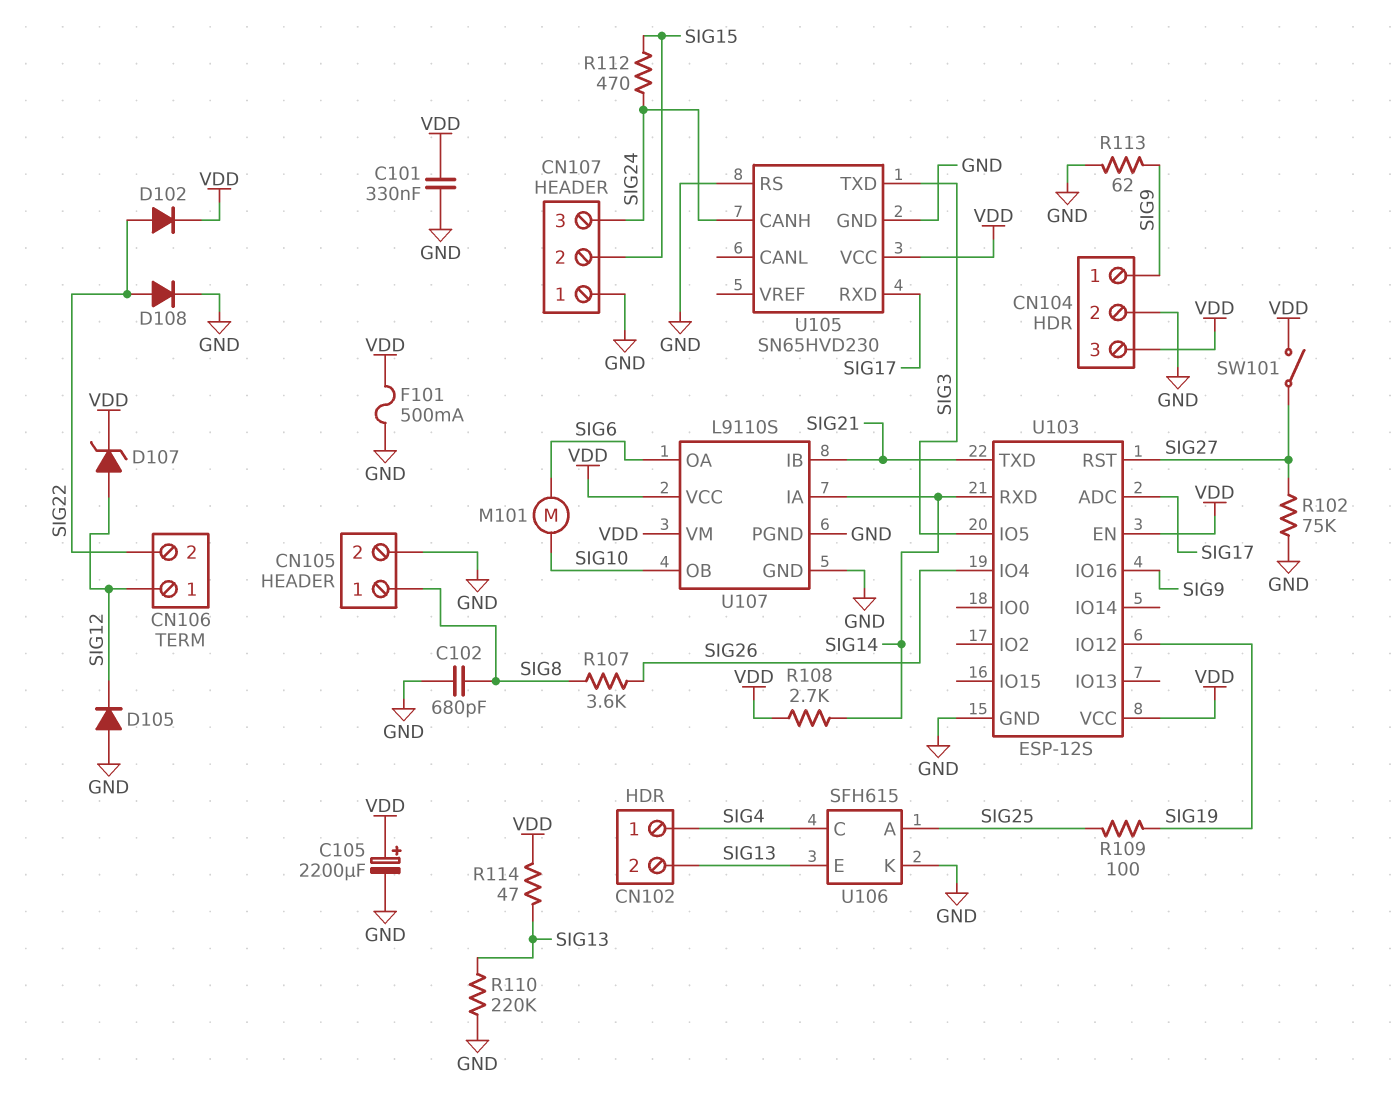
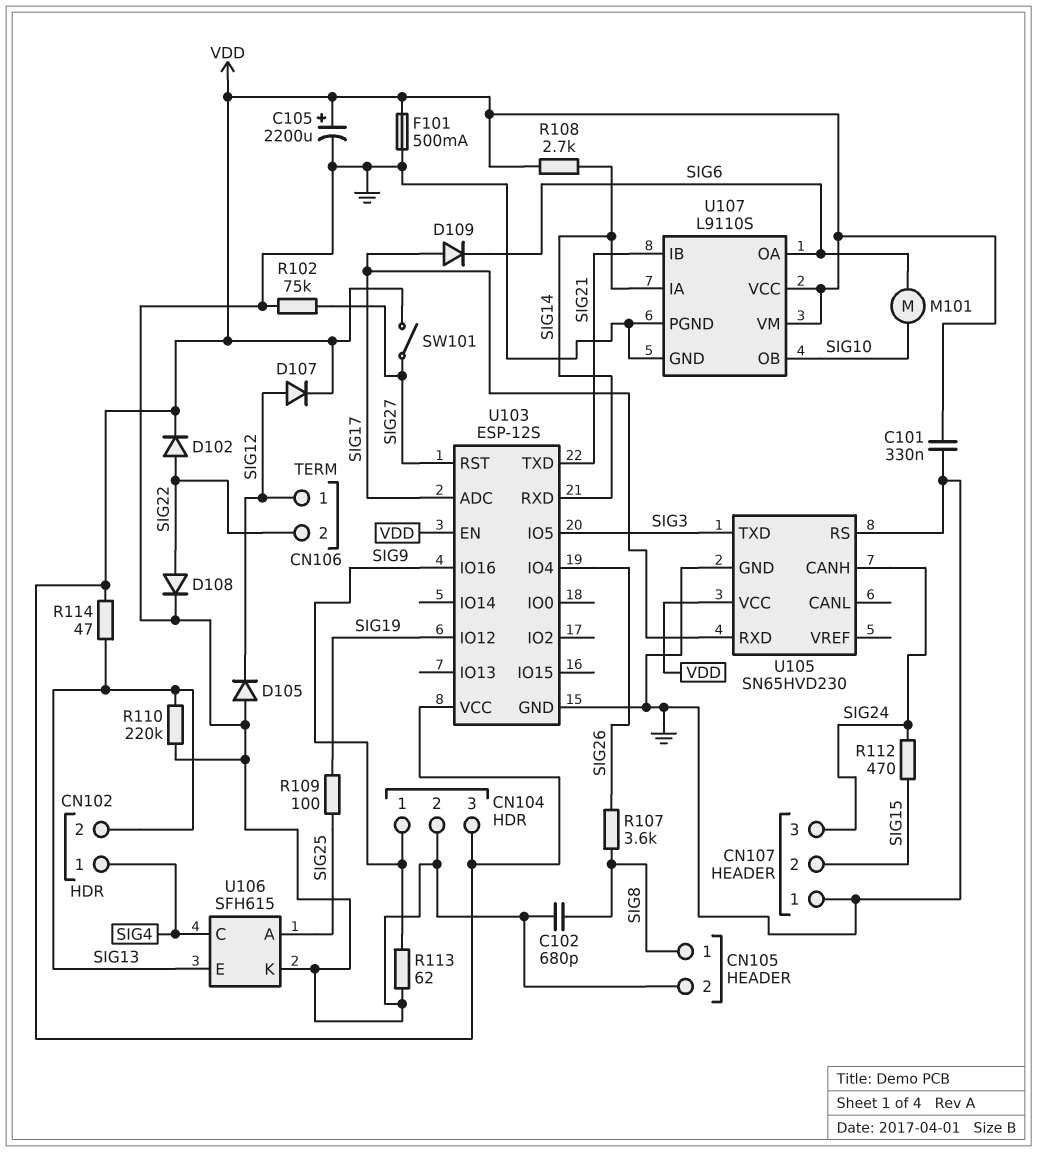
D107: zener (A SIG12, K VDD) -> diode (A SIG12, K VDD)
D109: none -> diode (A SIG17, K SIG6)

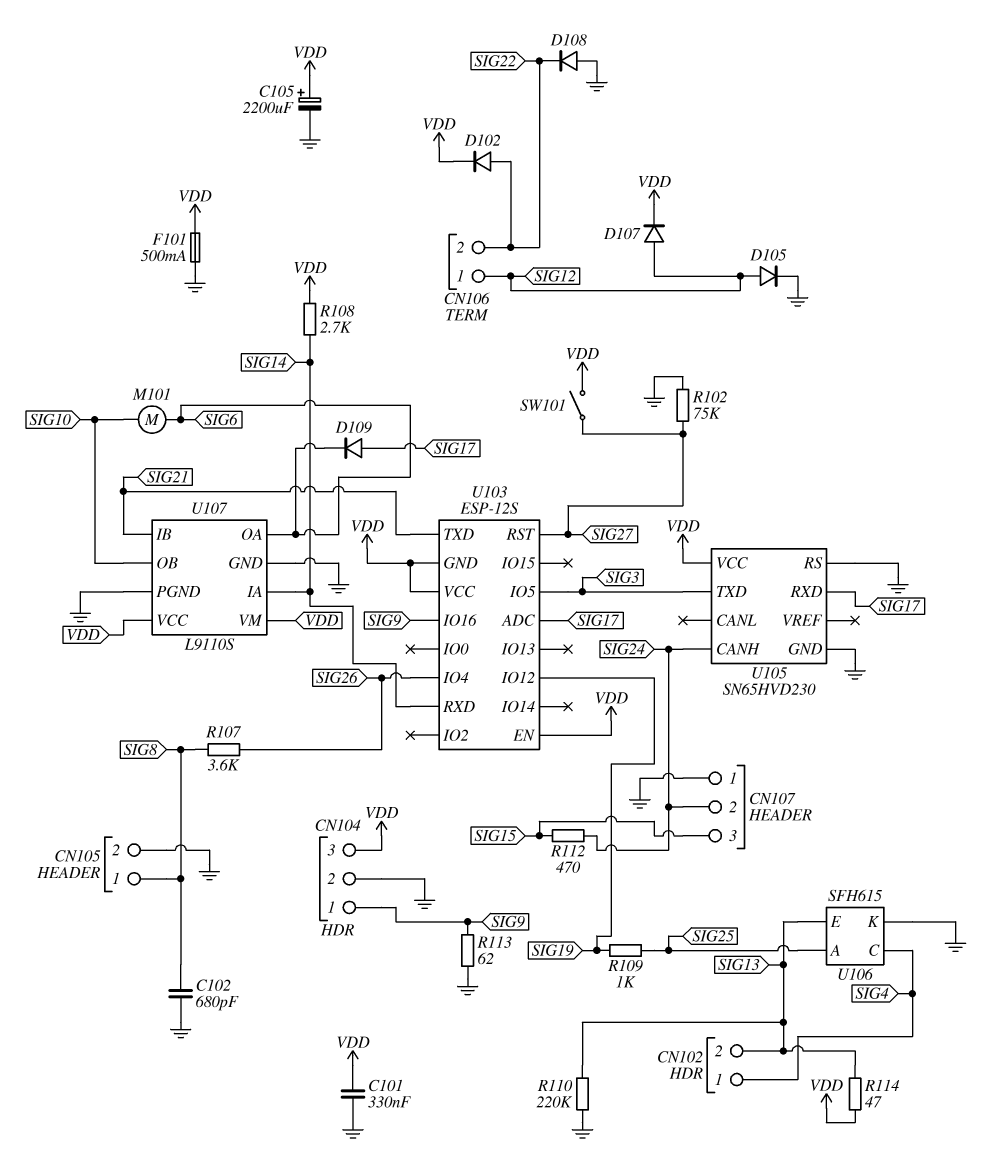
CN107 pin 2: SIG15 -> SIG24
CN107 pin 3: SIG24 -> SIG15
D105: diode (A GND, K SIG12) -> diode (A SIG12, K GND)
D108: diode (A SIG22, K GND) -> diode (A GND, K SIG22)
R109: 100 (SIG19, SIG25) -> 1k (SIG19, SIG25)
U103 pin GND: GND -> VDD

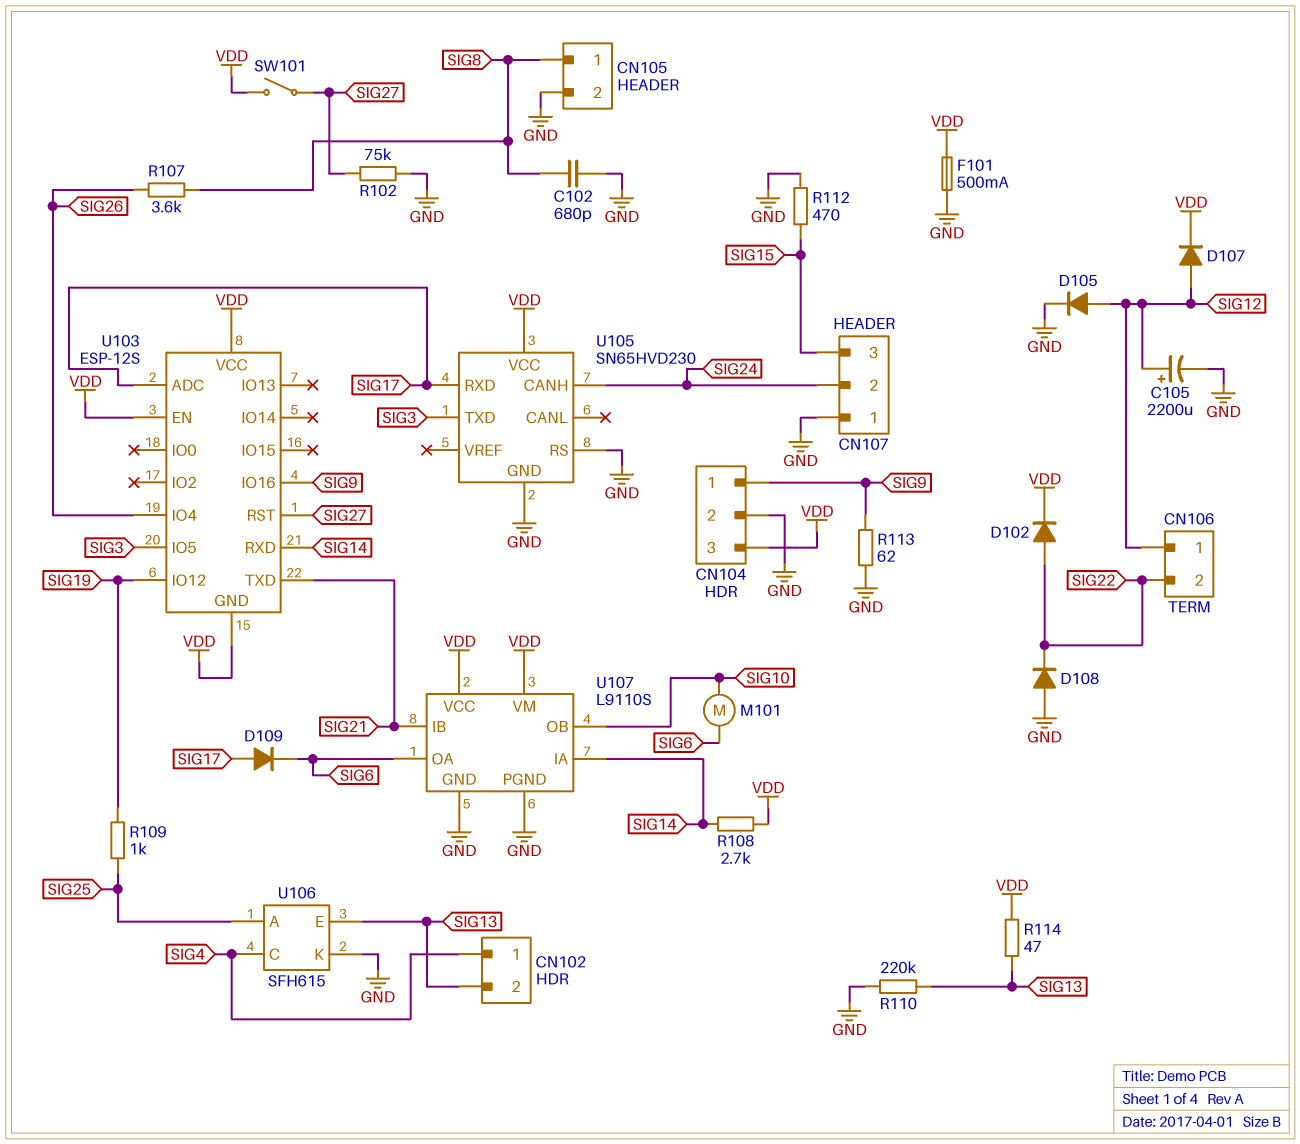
C101: 330nF (GND, VDD) -> none
C105: 2200uF (plus VDD, minus GND) -> 2200uF (plus SIG12, minus GND)
R112: 470 (SIG15, SIG24) -> 470 (GND, SIG15)

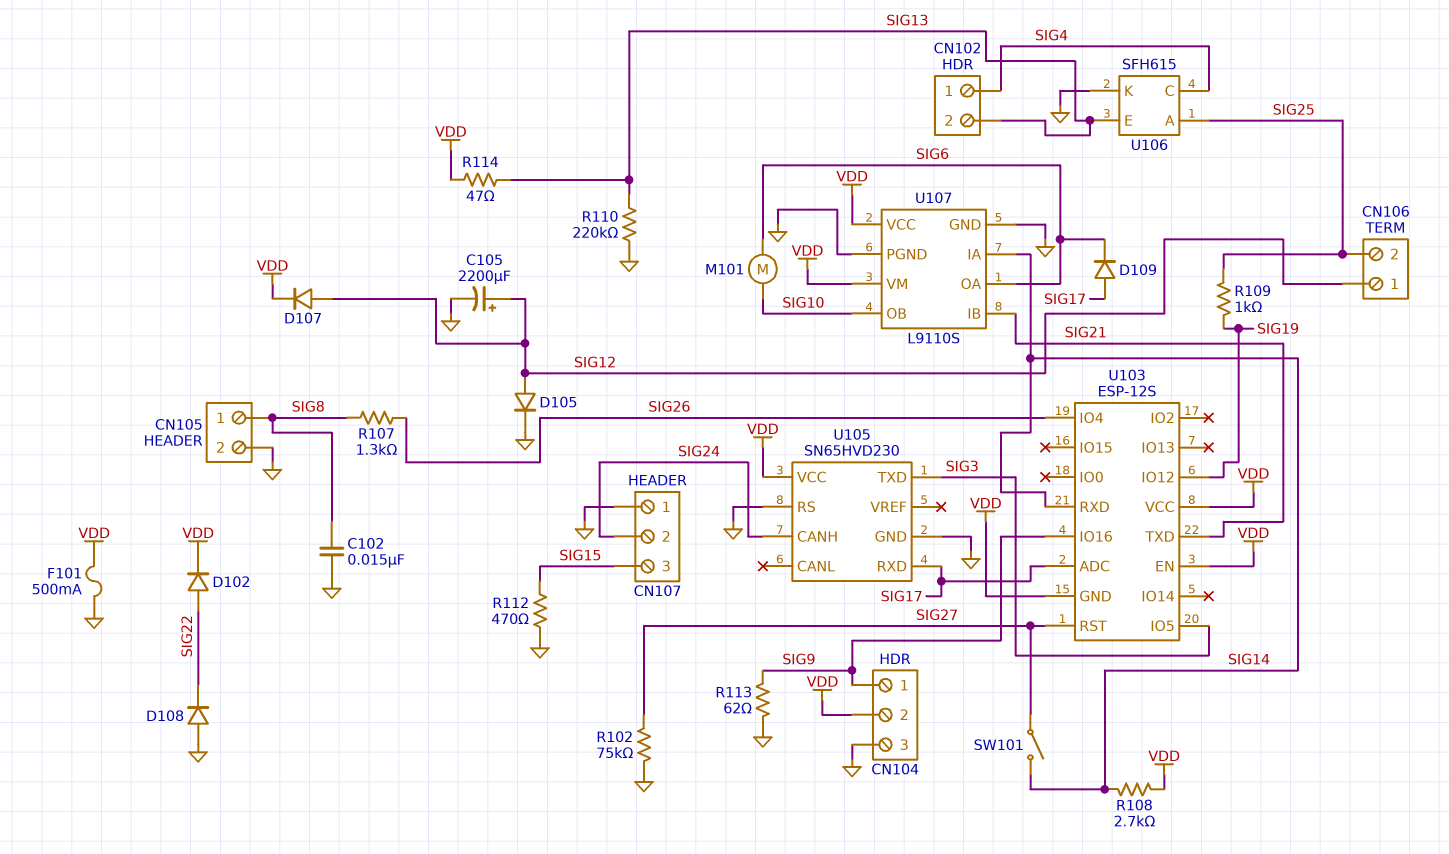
C102: 680pF (GND, SIG8) -> 15nF (GND, SIG8)
CN104 pin 2: GND -> VDD
CN104 pin 3: VDD -> GND
CN106 pin 2: SIG22 -> SIG25
R107: 3.6k (SIG8, SIG26) -> 1.3k (SIG8, SIG26)
SW101: switch (SIG27, VDD) -> switch (SIG14, SIG27)

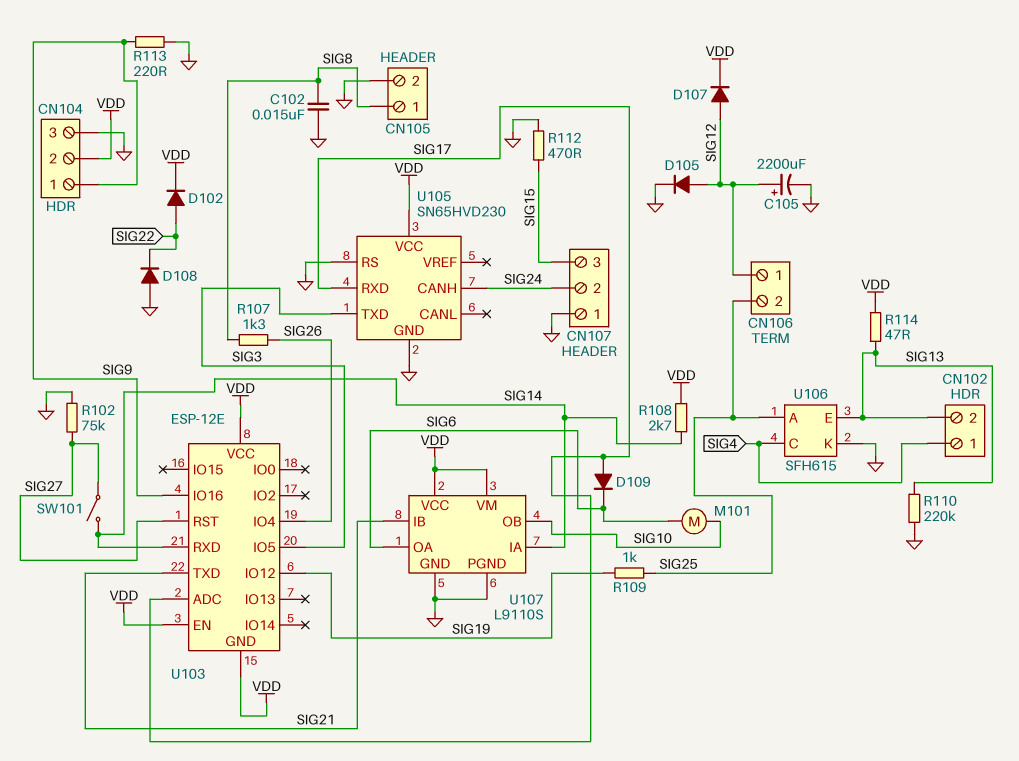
F101: 500mA (GND, VDD) -> none
R113: 62 (GND, SIG9) -> 220 (GND, SIG9)
U103: ESP-12S -> ESP-12E

